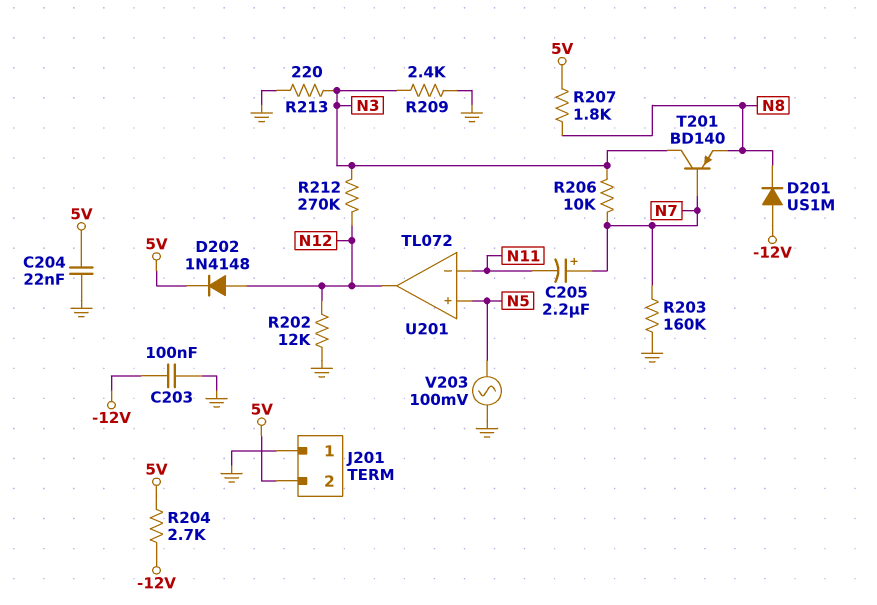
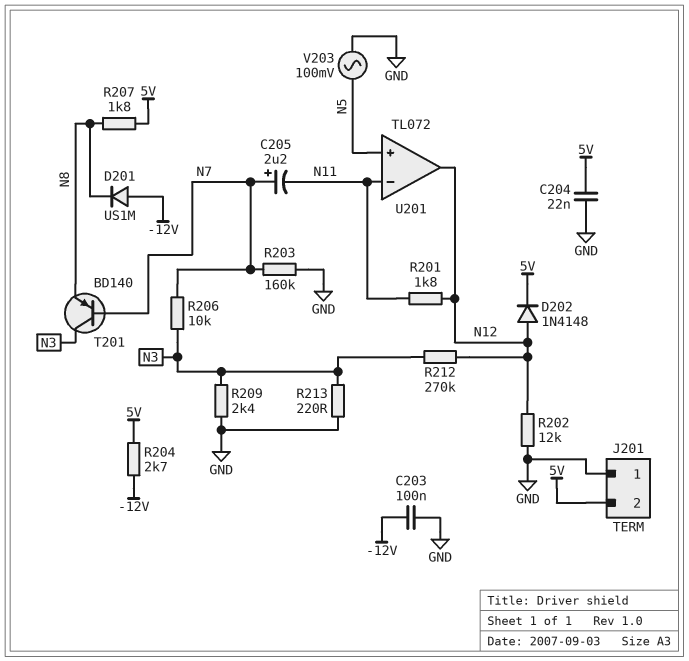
R201: none -> 1.8k (N11, N12)

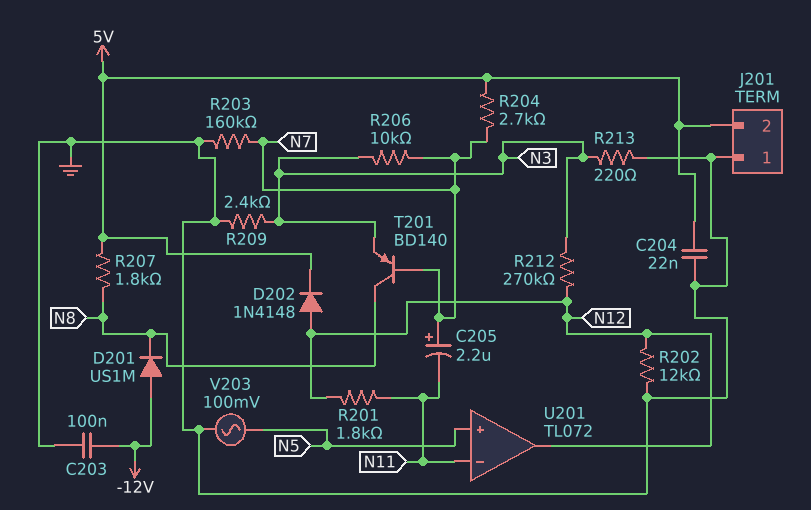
R204: 2.7k (-12V, 5V) -> 2.7k (5V, N7)
T201: PNP BD140 (B N7, C N3, E N8) -> PNP BD140 (B N7, C N8, E N3)

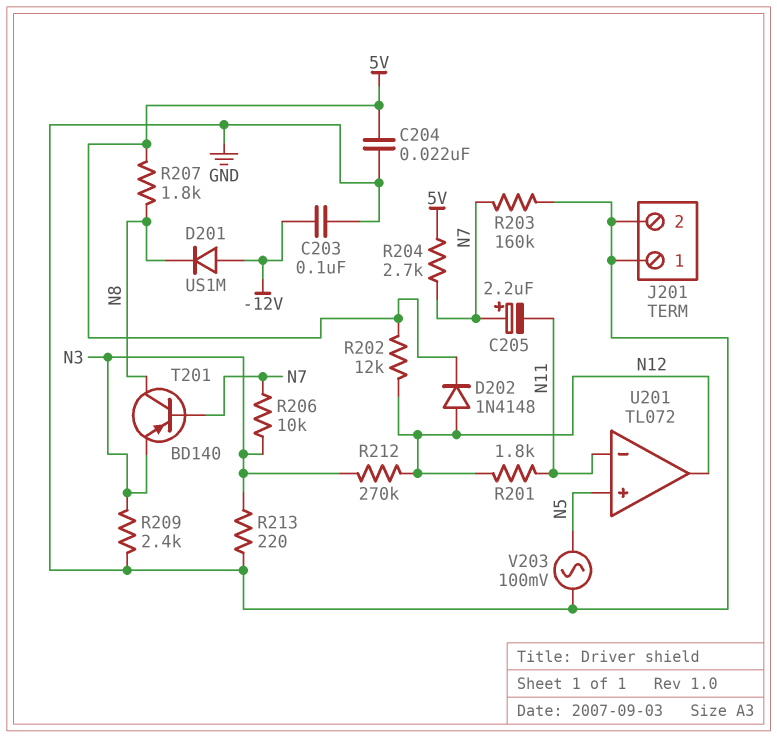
J201 pin 2: 5V -> GND
R202: 12k (GND, N12) -> 12k (5V, N12)

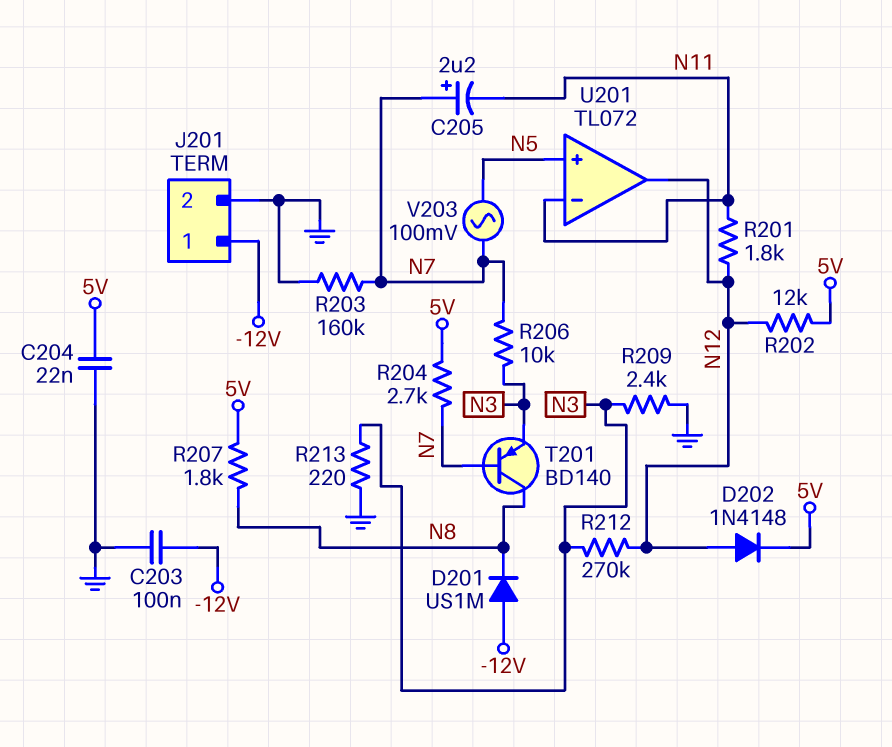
J201 pin 1: GND -> -12V
V203: AC 100mV (GND, N5) -> AC 100mV (N5, N7)

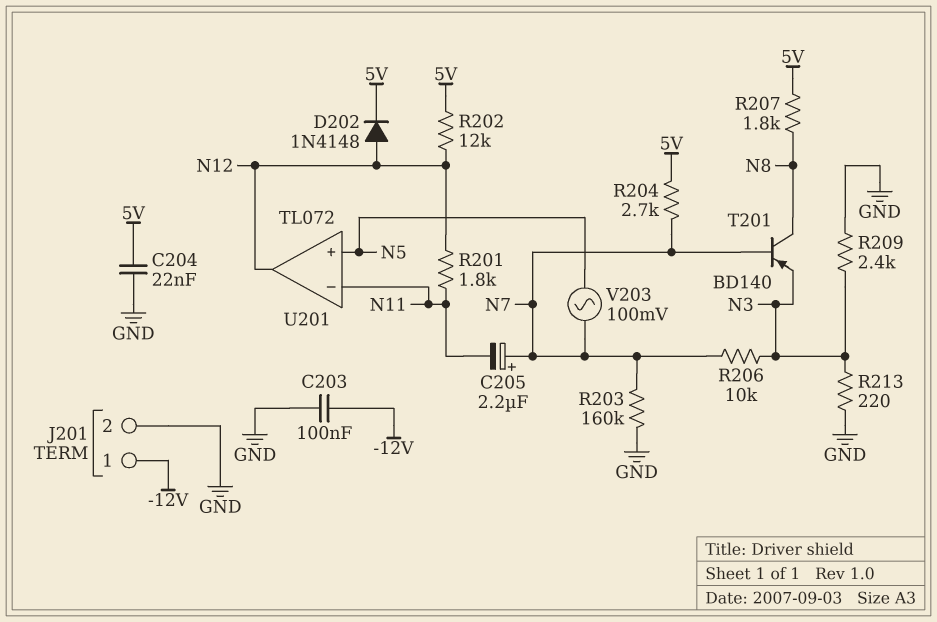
D201: diode US1M (A -12V, K N8) -> none
R212: 270k (N3, N12) -> none

